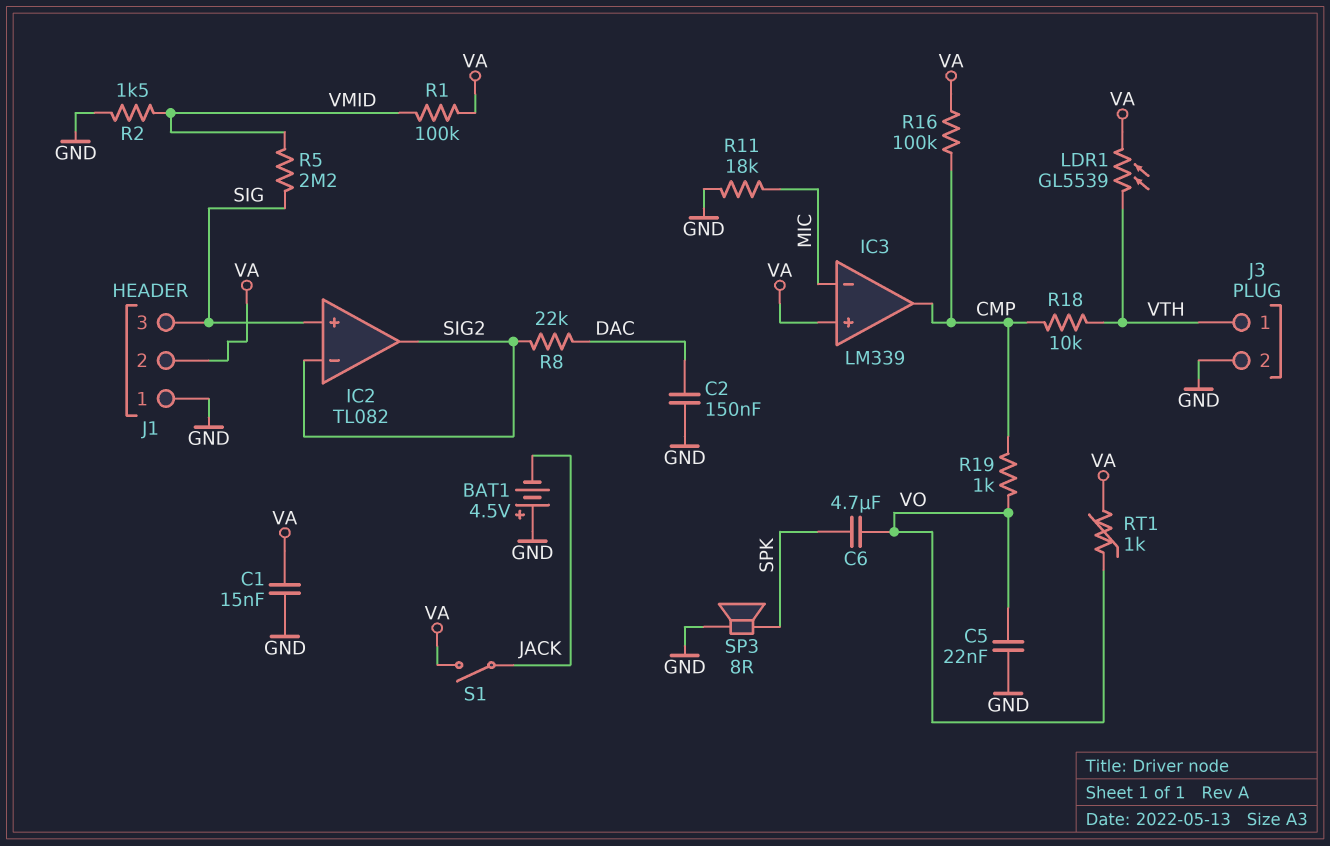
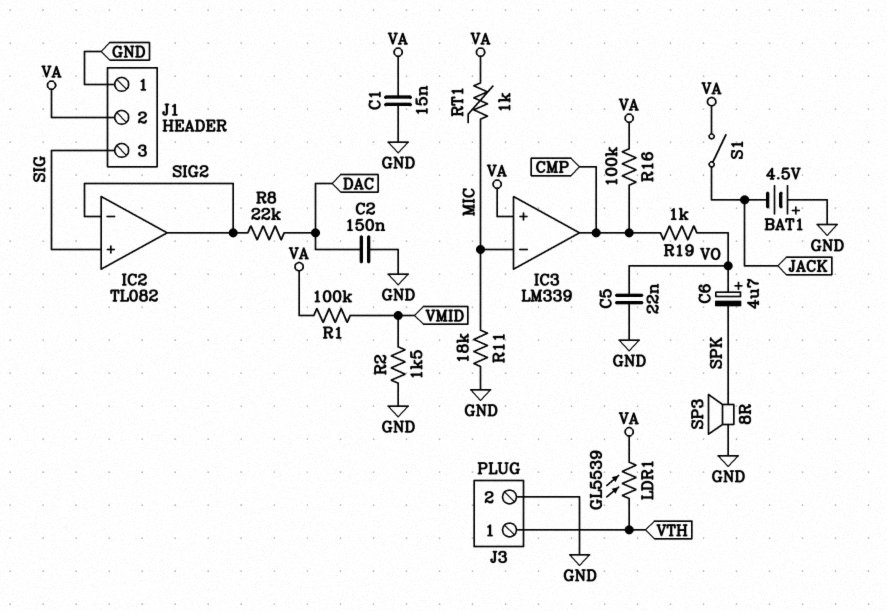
C6: 4.7uF (SPK, VO) -> 4.7uF (plus VO, minus SPK)
R5: 2.2M (SIG, VMID) -> none
R18: 10k (CMP, VTH) -> none
RT1: 1k (VA, VO) -> 1k (MIC, VA)

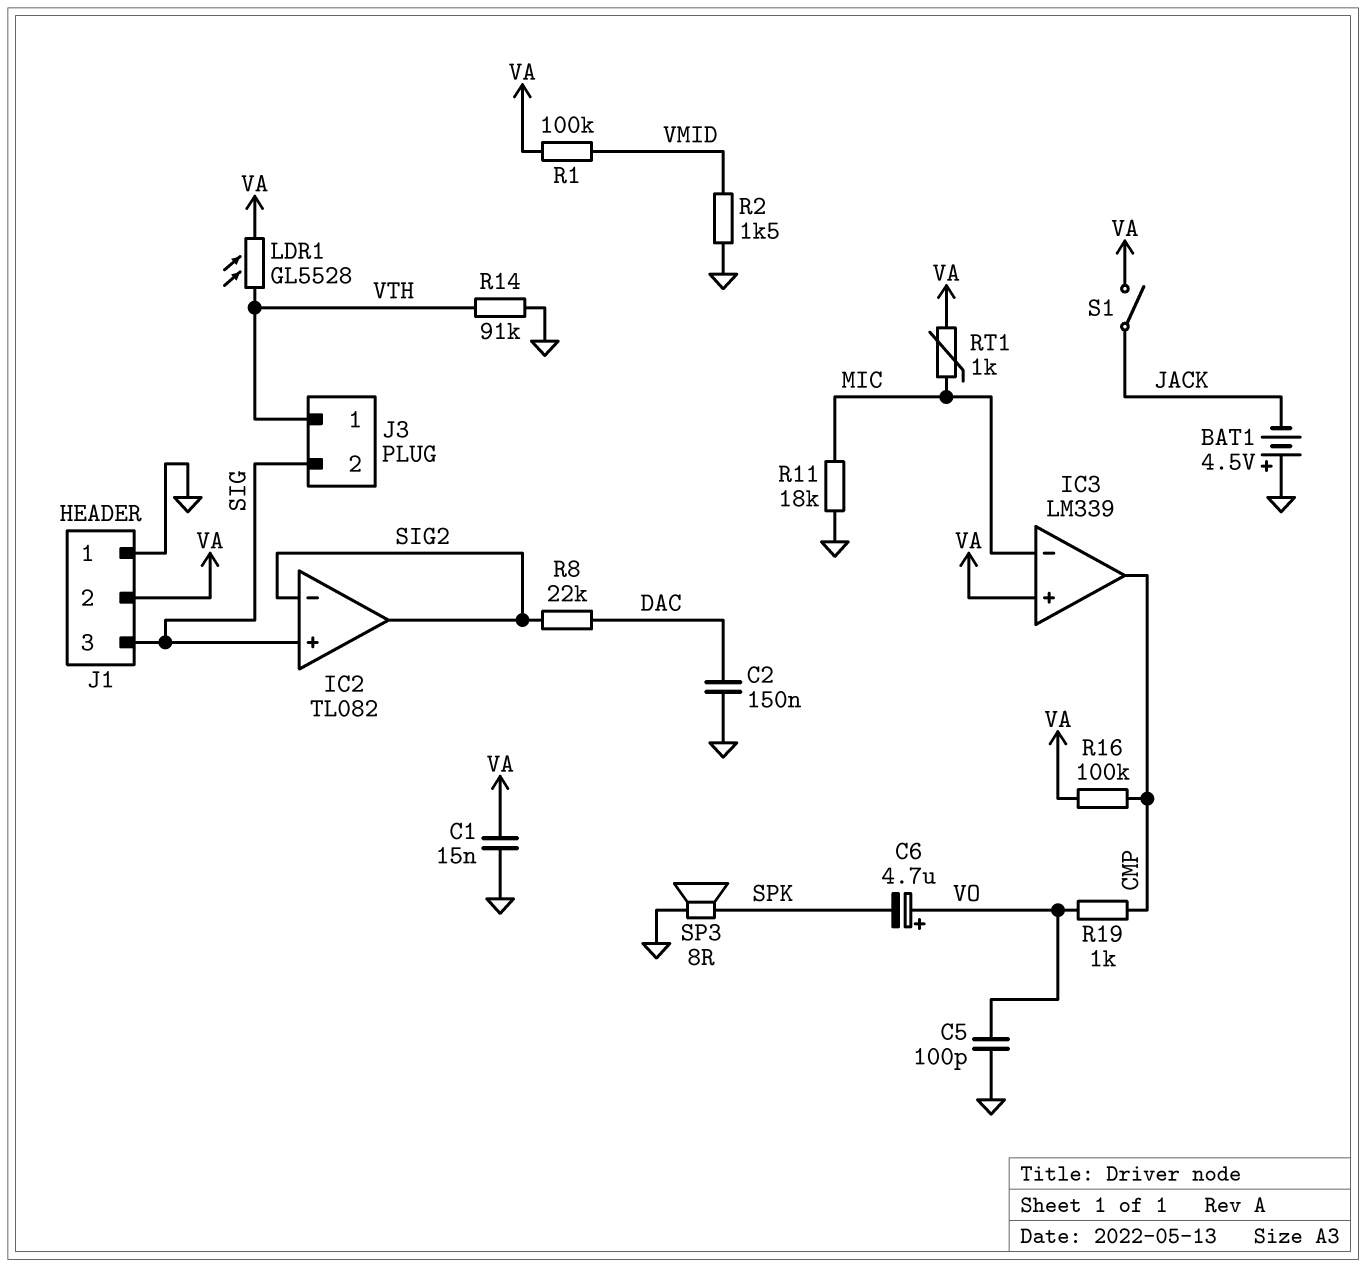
C5: 22nF (GND, VO) -> 100pF (GND, VO)
J3 pin 2: GND -> SIG
LDR1: GL5539 (VA, VTH) -> GL5528 (VA, VTH)
R14: none -> 91k (GND, VTH)

